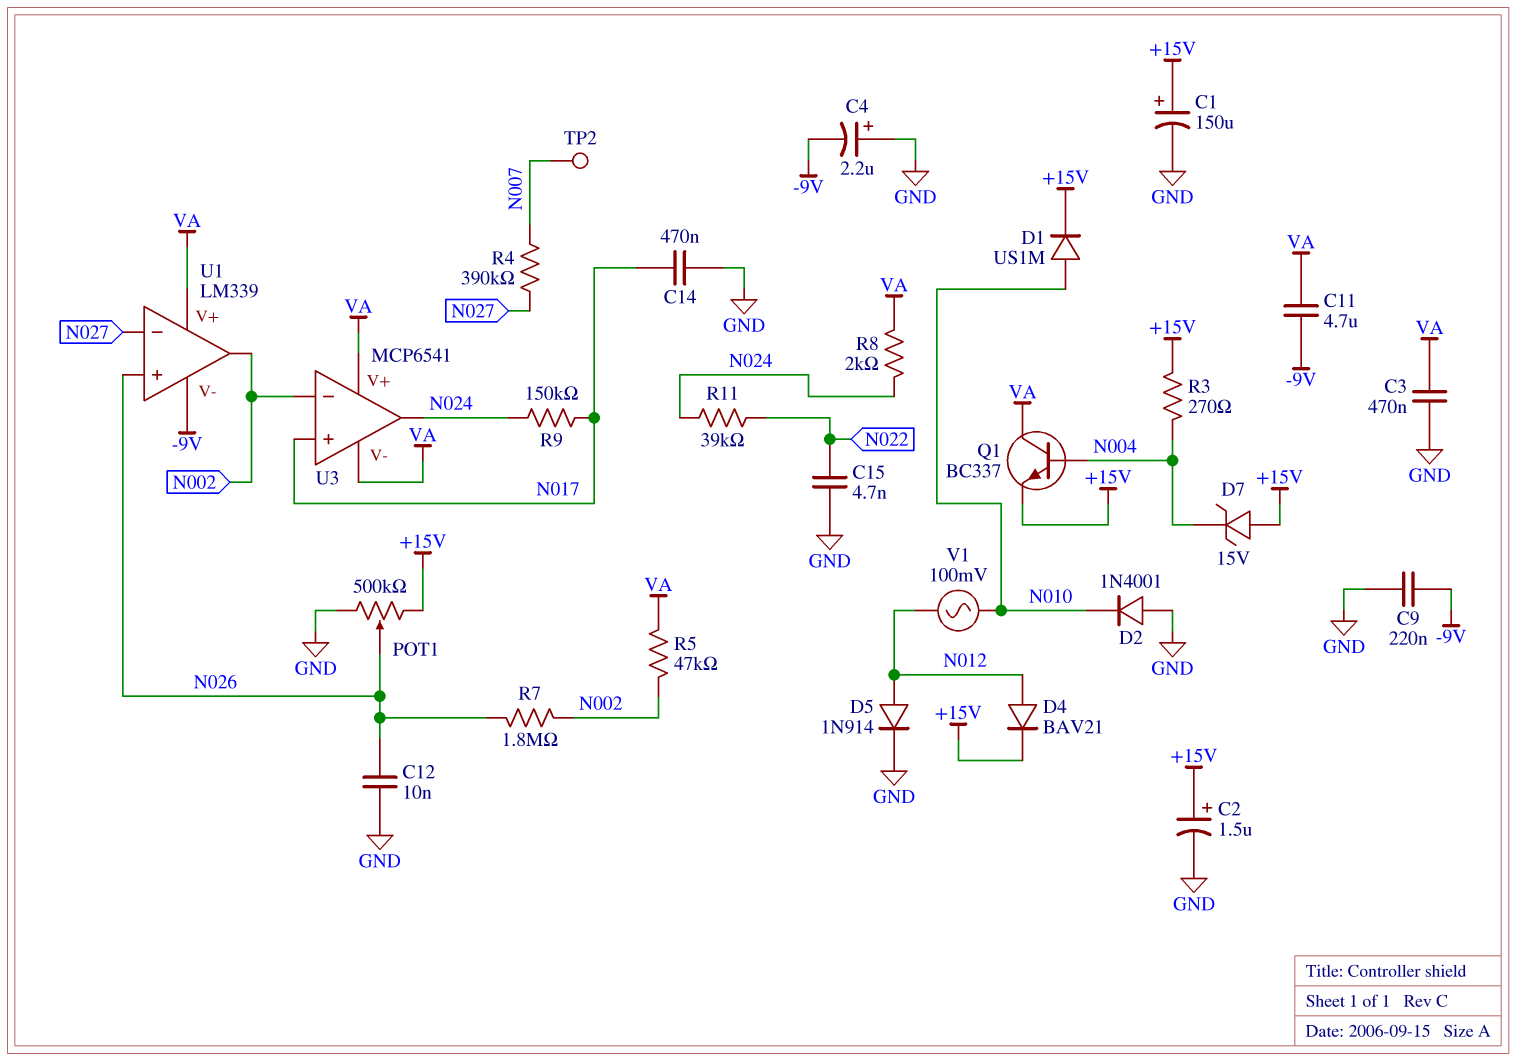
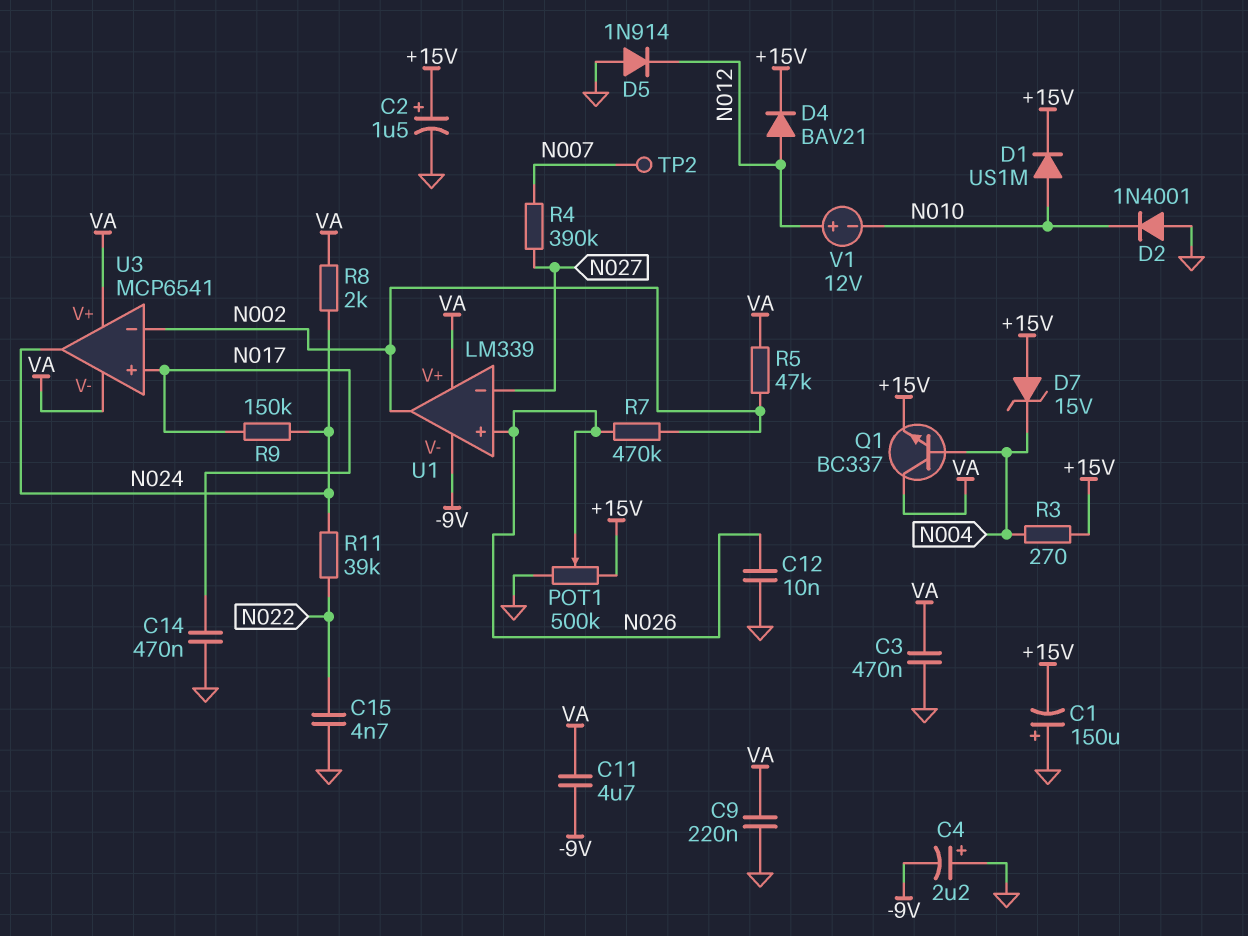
C1: 150uF (plus +15V, minus GND) -> 150uF (plus GND, minus +15V)
C9: 220nF (-9V, GND) -> 220nF (GND, VA)
D5: diode 1N914 (A N012, K GND) -> diode 1N914 (A GND, K N012)
R7: 1.8M (N002, N026) -> 470k (N002, N026)
V1: AC 100mV (N010, N012) -> 12V (plus N012, minus N010)

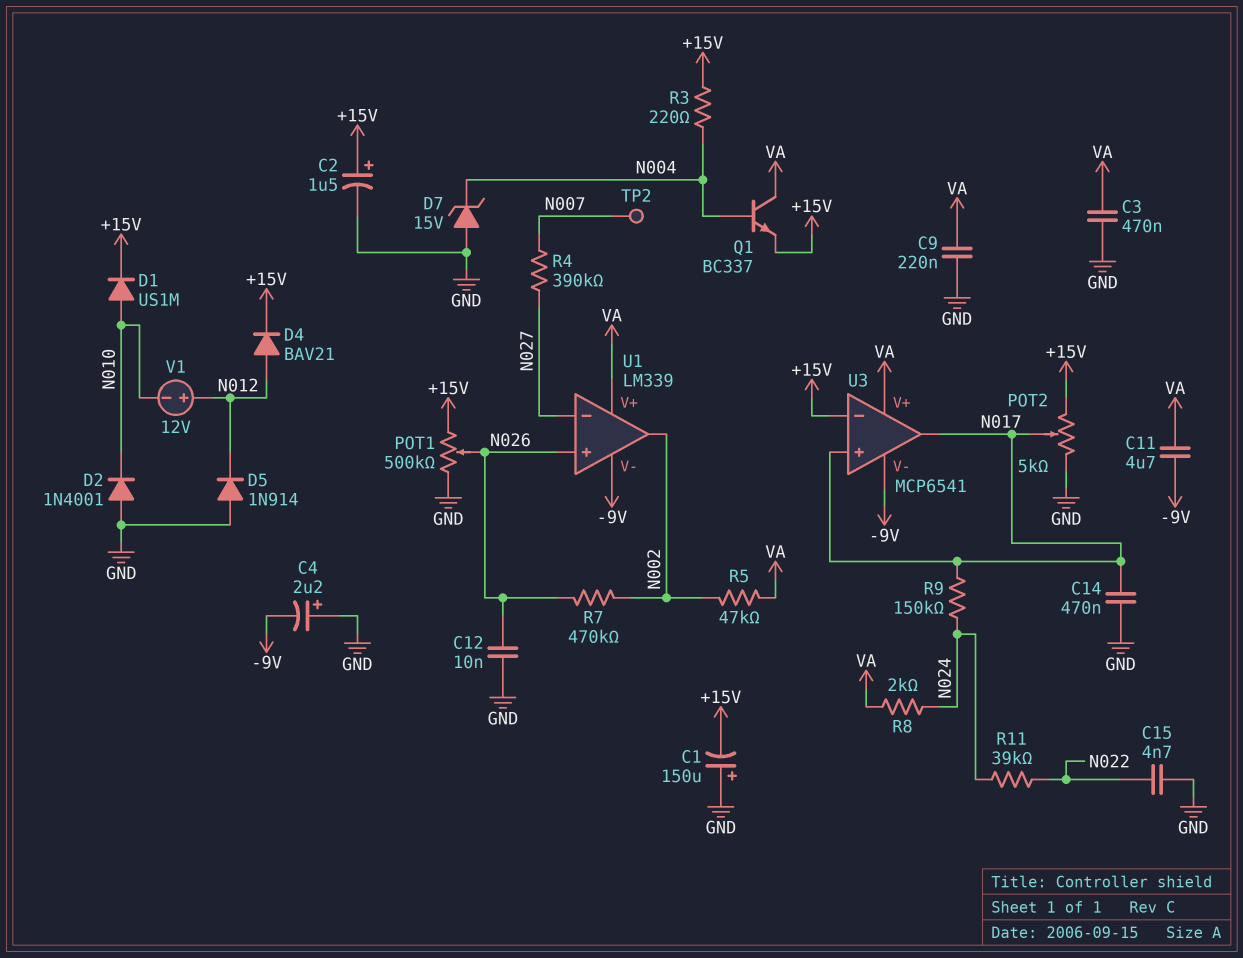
D7: zener 15V (A +15V, K N004) -> zener 15V (A GND, K N004)
POT2: none -> 5k (+15V, GND, wiper N017)
R3: 270 (+15V, N004) -> 220 (+15V, N004)
U3 pin V-: VA -> -9V
U3 pin in-: N002 -> +15V
U3 pin out: N024 -> N017

